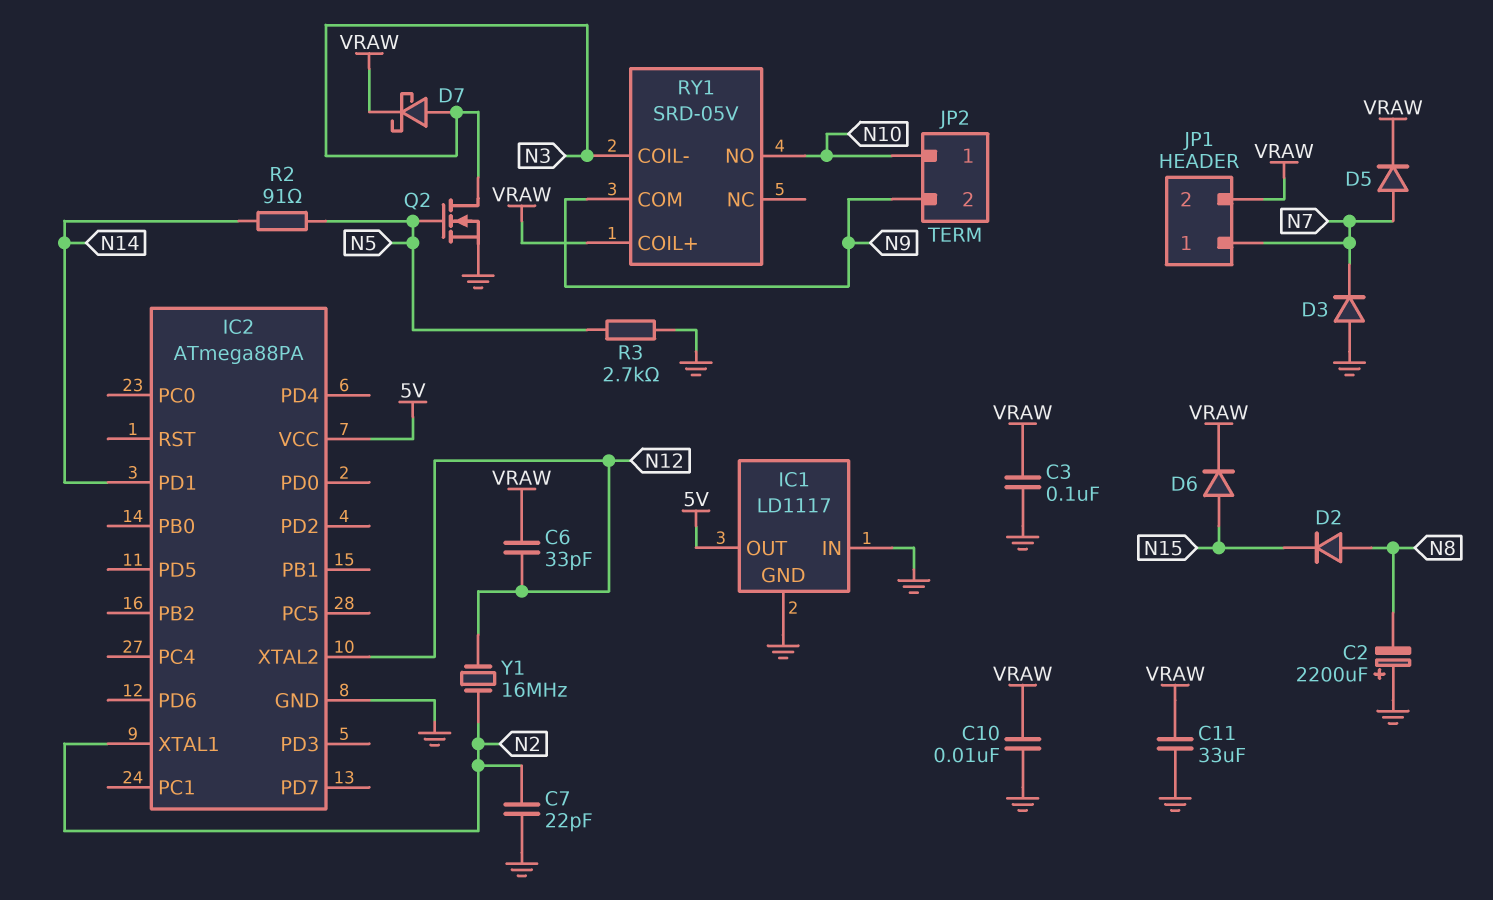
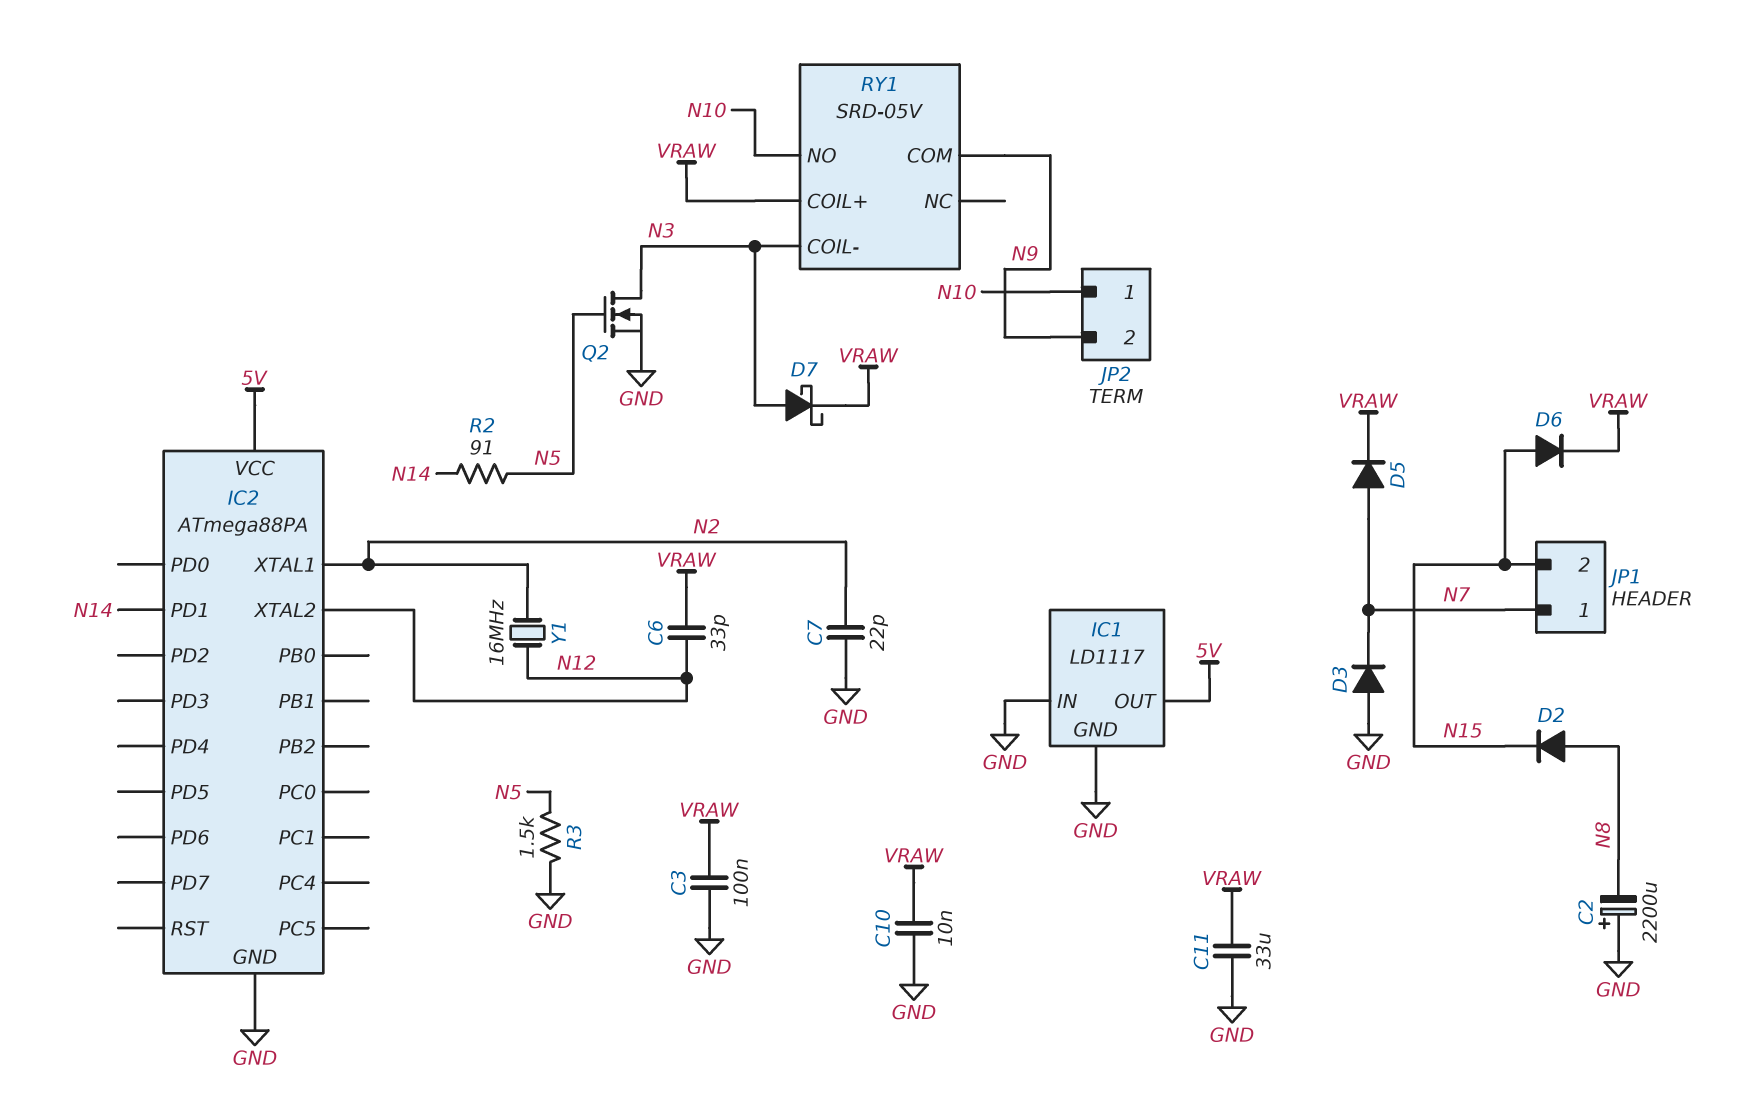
JP1 pin 2: VRAW -> N15
R3: 2.7k (GND, N5) -> 1.5k (GND, N5)

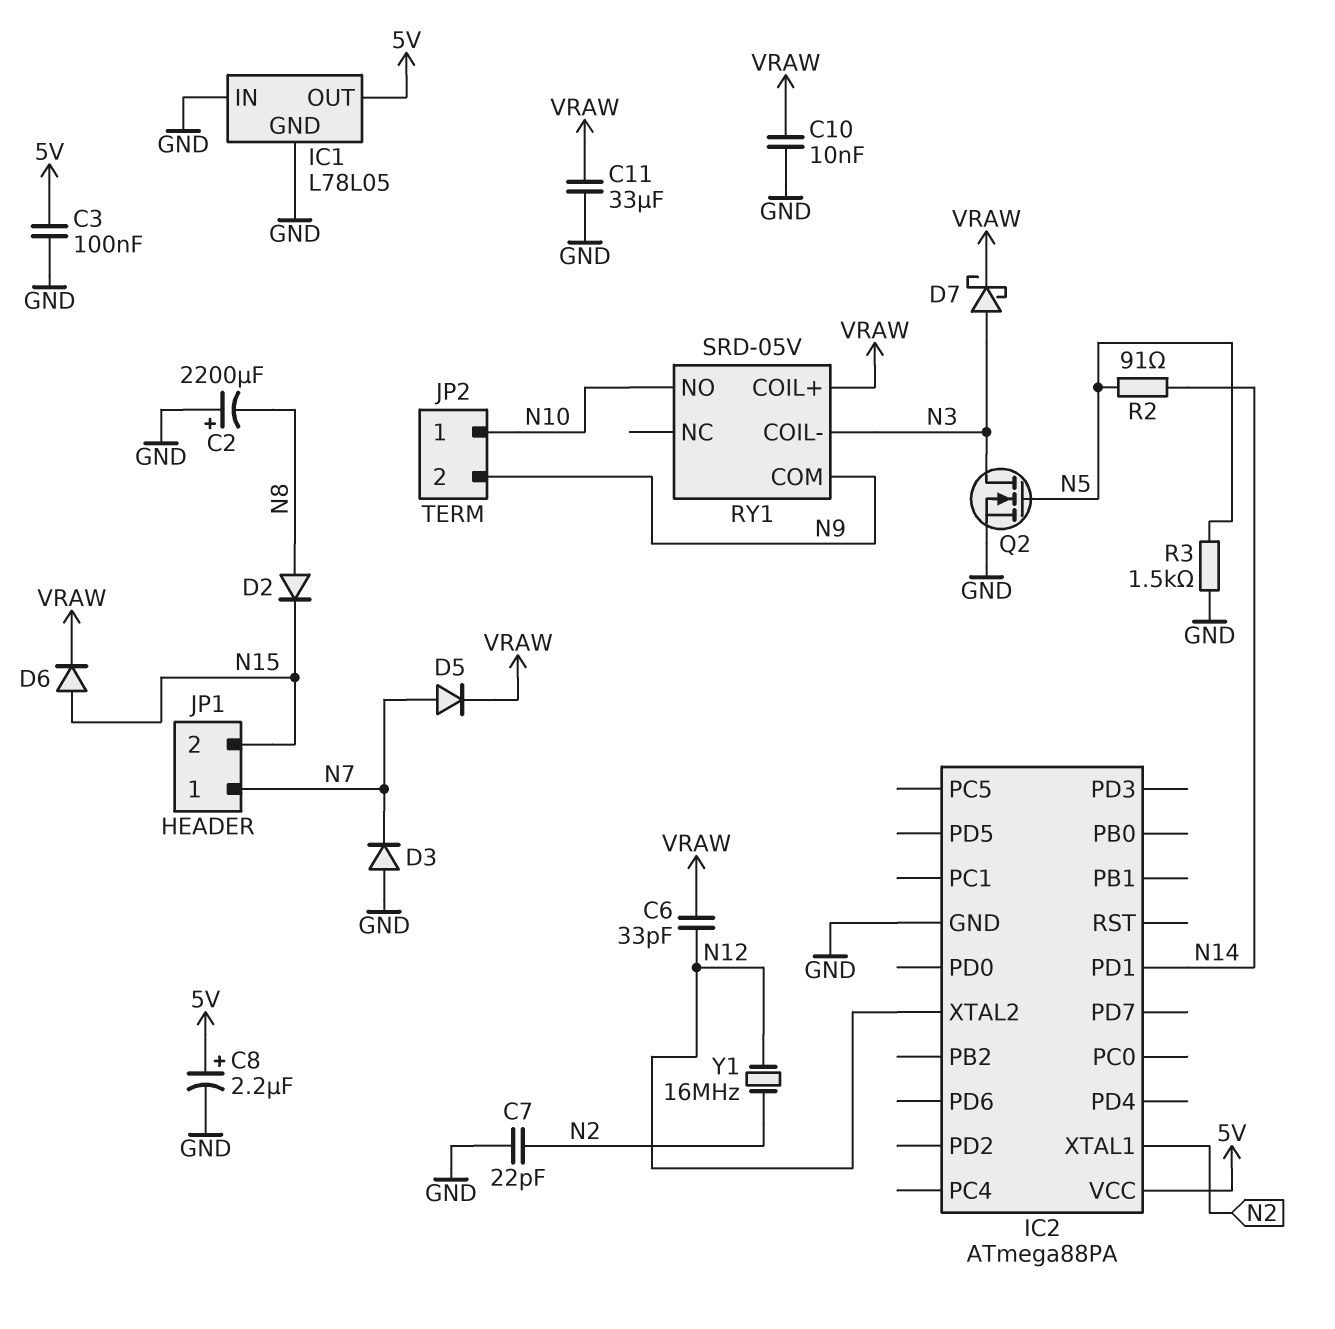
C3: 100nF (GND, VRAW) -> 100nF (5V, GND)
C8: none -> 2.2uF (plus 5V, minus GND)
IC1: LD1117 -> L78L05

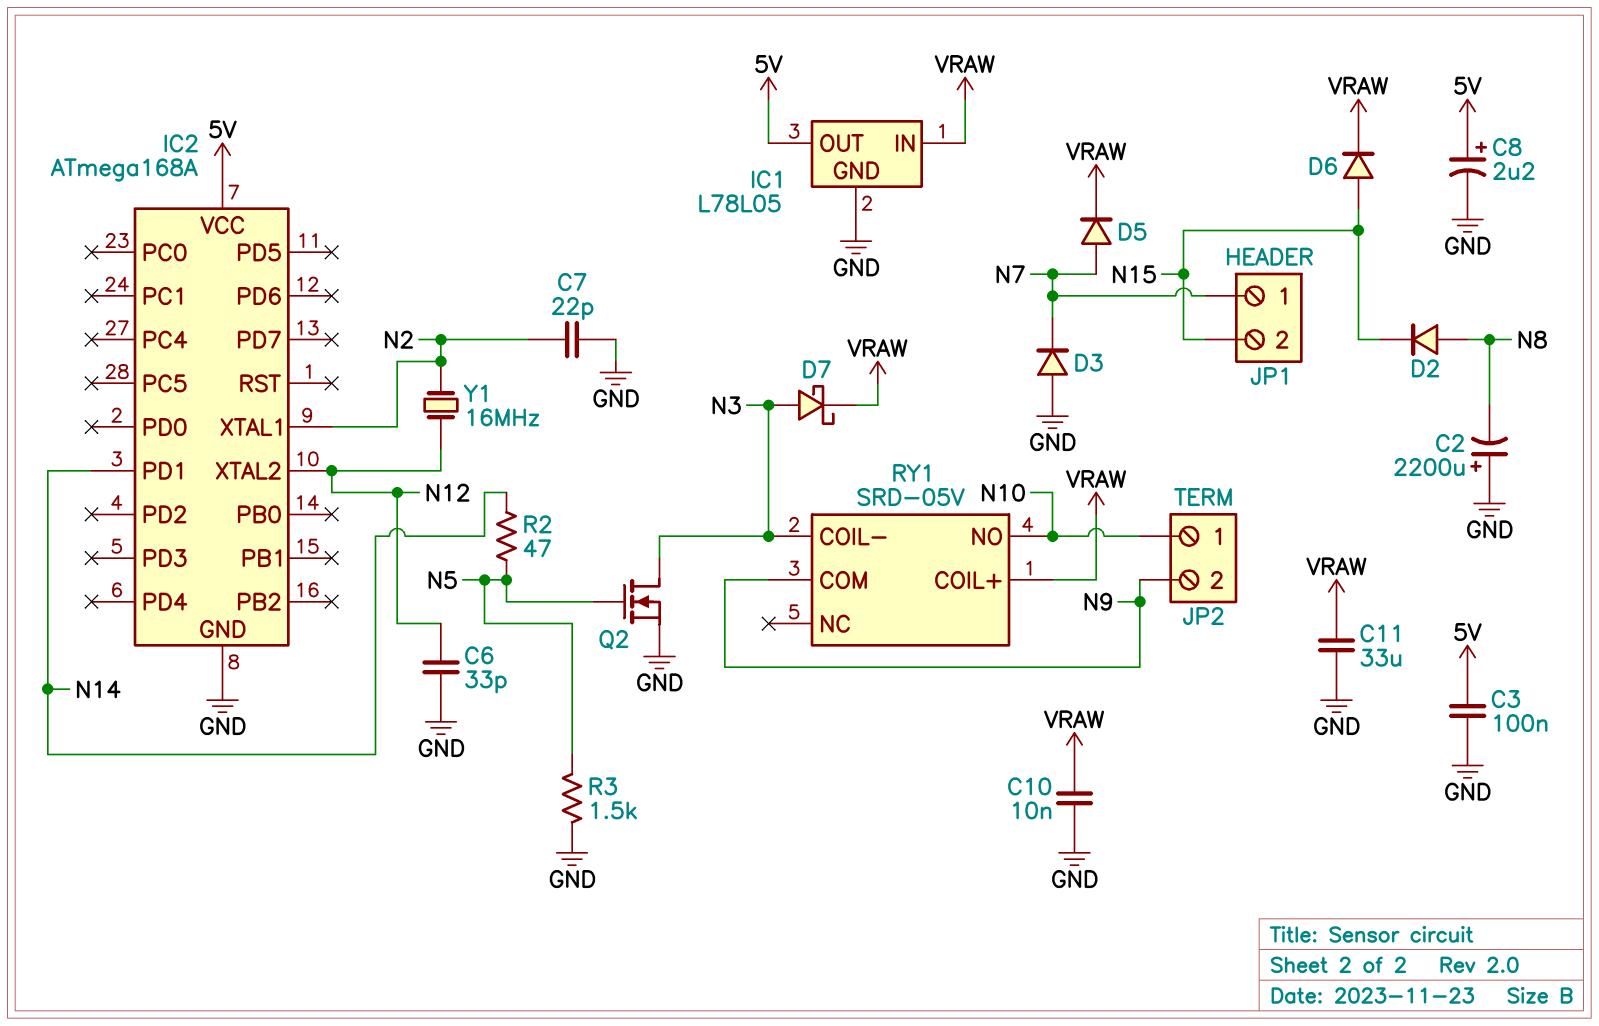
C6: 33pF (N12, VRAW) -> 33pF (GND, N12)
IC1 pin IN: GND -> VRAW
IC2: ATmega88PA -> ATmega168A
R2: 91 (N5, N14) -> 47 (N5, N14)

